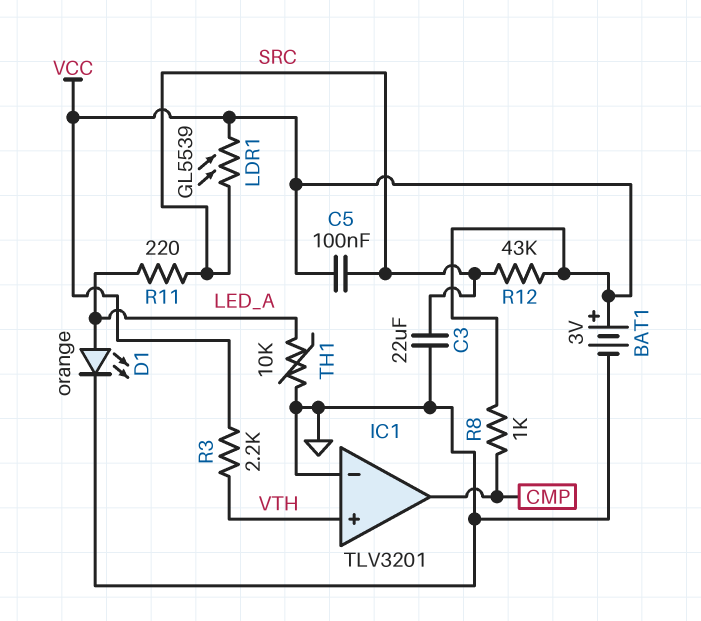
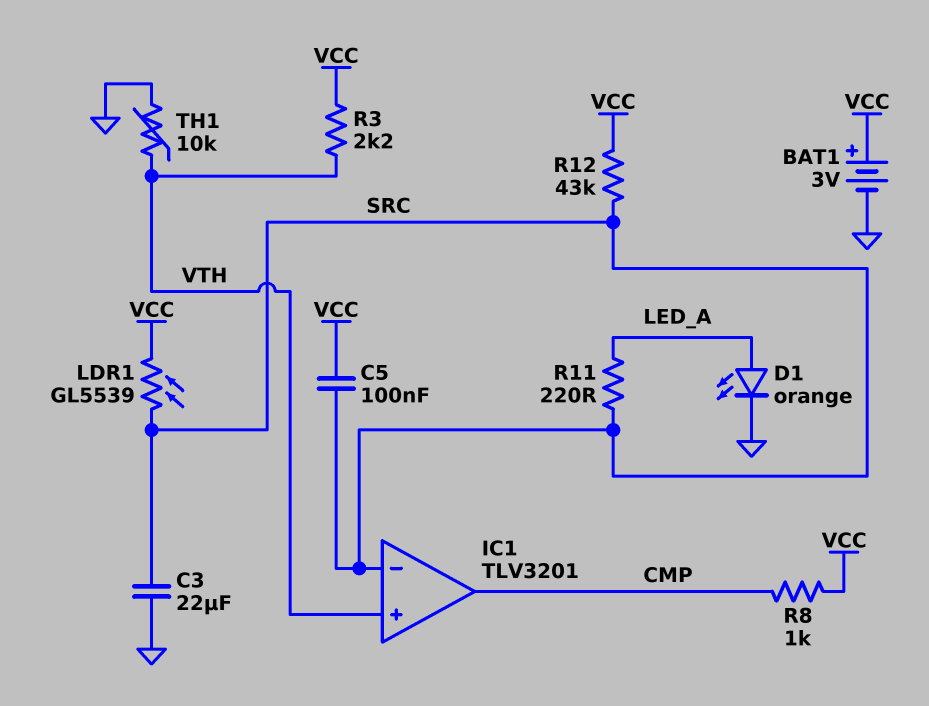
IC1 pin in-: GND -> SRC
TH1: 10k (GND, LED_A) -> 10k (GND, VTH)

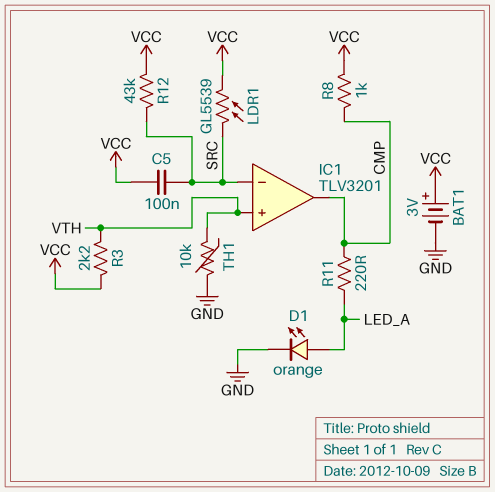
C3: 22uF (GND, SRC) -> none
R11: 220 (LED_A, SRC) -> 220 (CMP, LED_A)

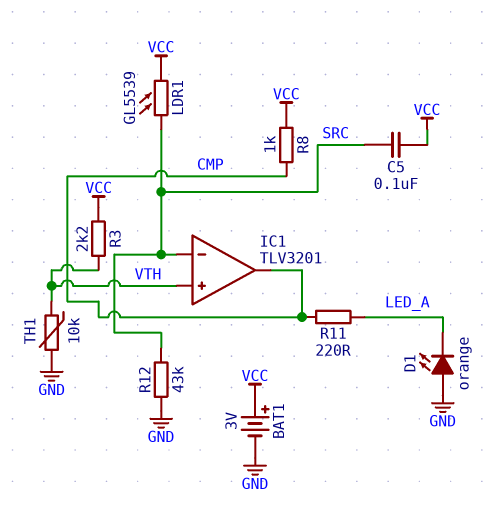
D1: LED orange (A LED_A, K GND) -> LED orange (A GND, K LED_A)
R12: 43k (SRC, VCC) -> 43k (GND, SRC)

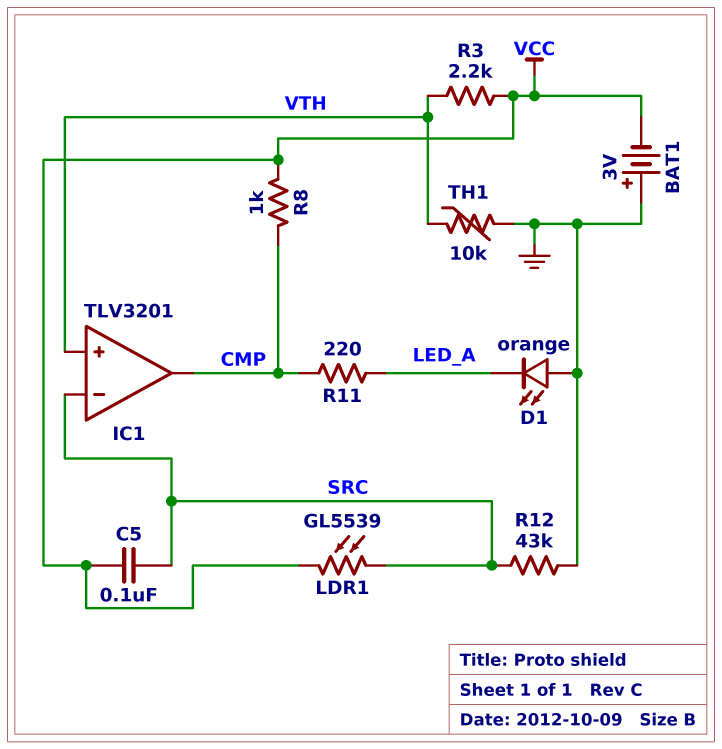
BAT1: 3V (plus VCC, minus GND) -> 3V (plus GND, minus VCC)

